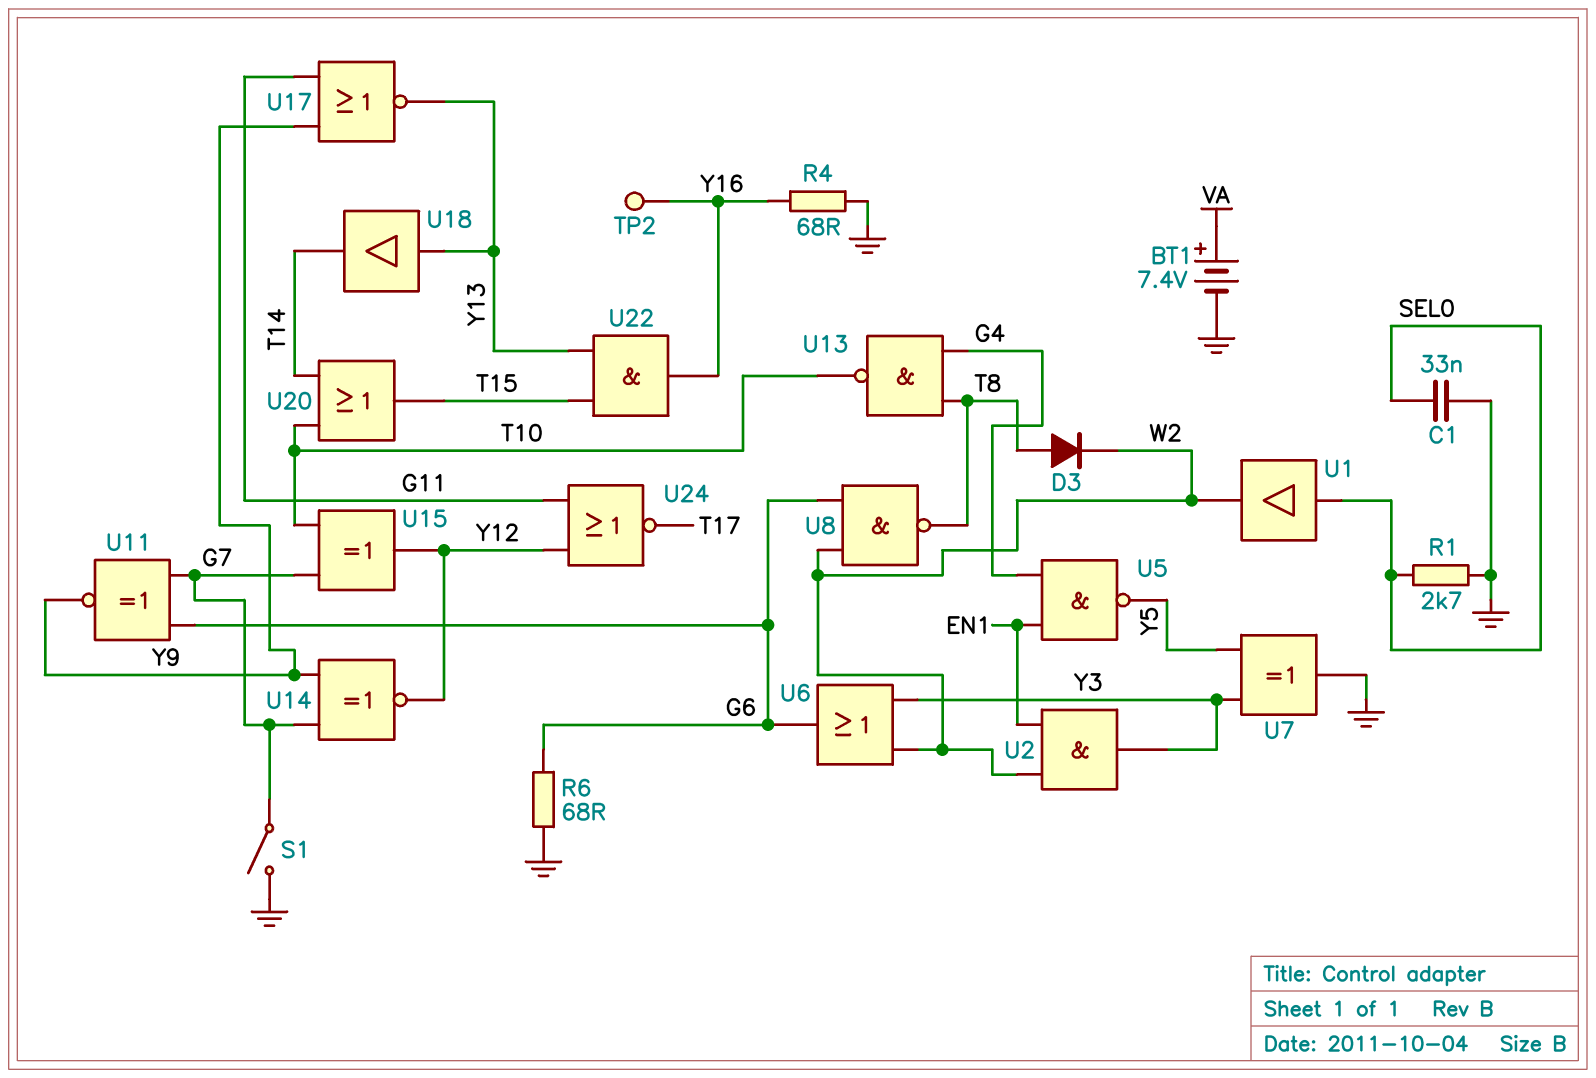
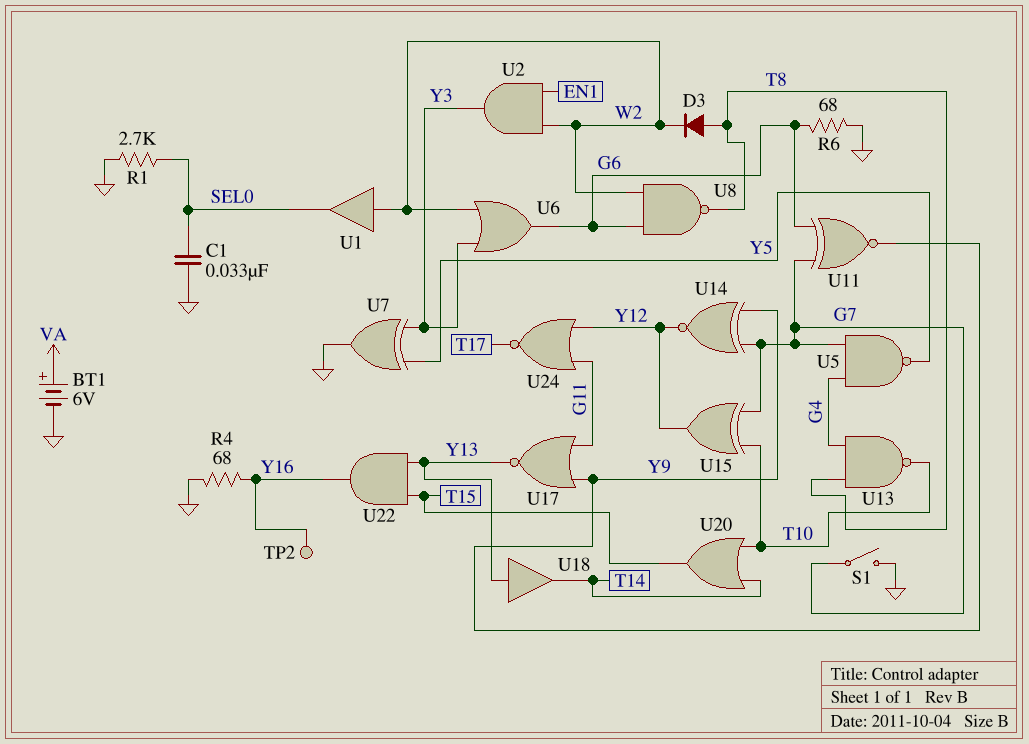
BT1: 7.4V (plus VA, minus GND) -> 6V (plus VA, minus GND)
U1: buffer (in SEL0, out W2) -> buffer (in W2, out SEL0)
U5: NAND (in EN1, in G4, out Y5) -> NAND (in G4, in G7, out Y5)

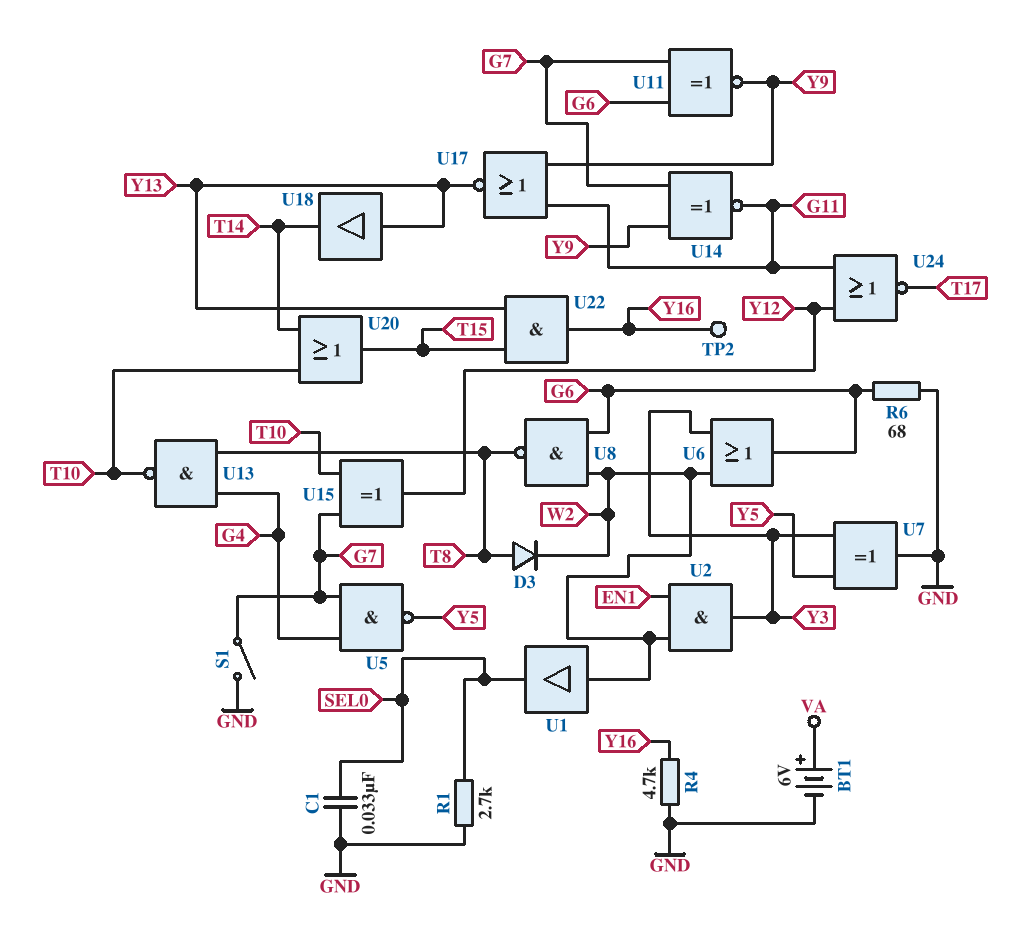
R4: 68 (GND, Y16) -> 4.7k (GND, Y16)
U14: XNOR (in G7, in Y9, out Y12) -> XNOR (in G7, in Y9, out G11)

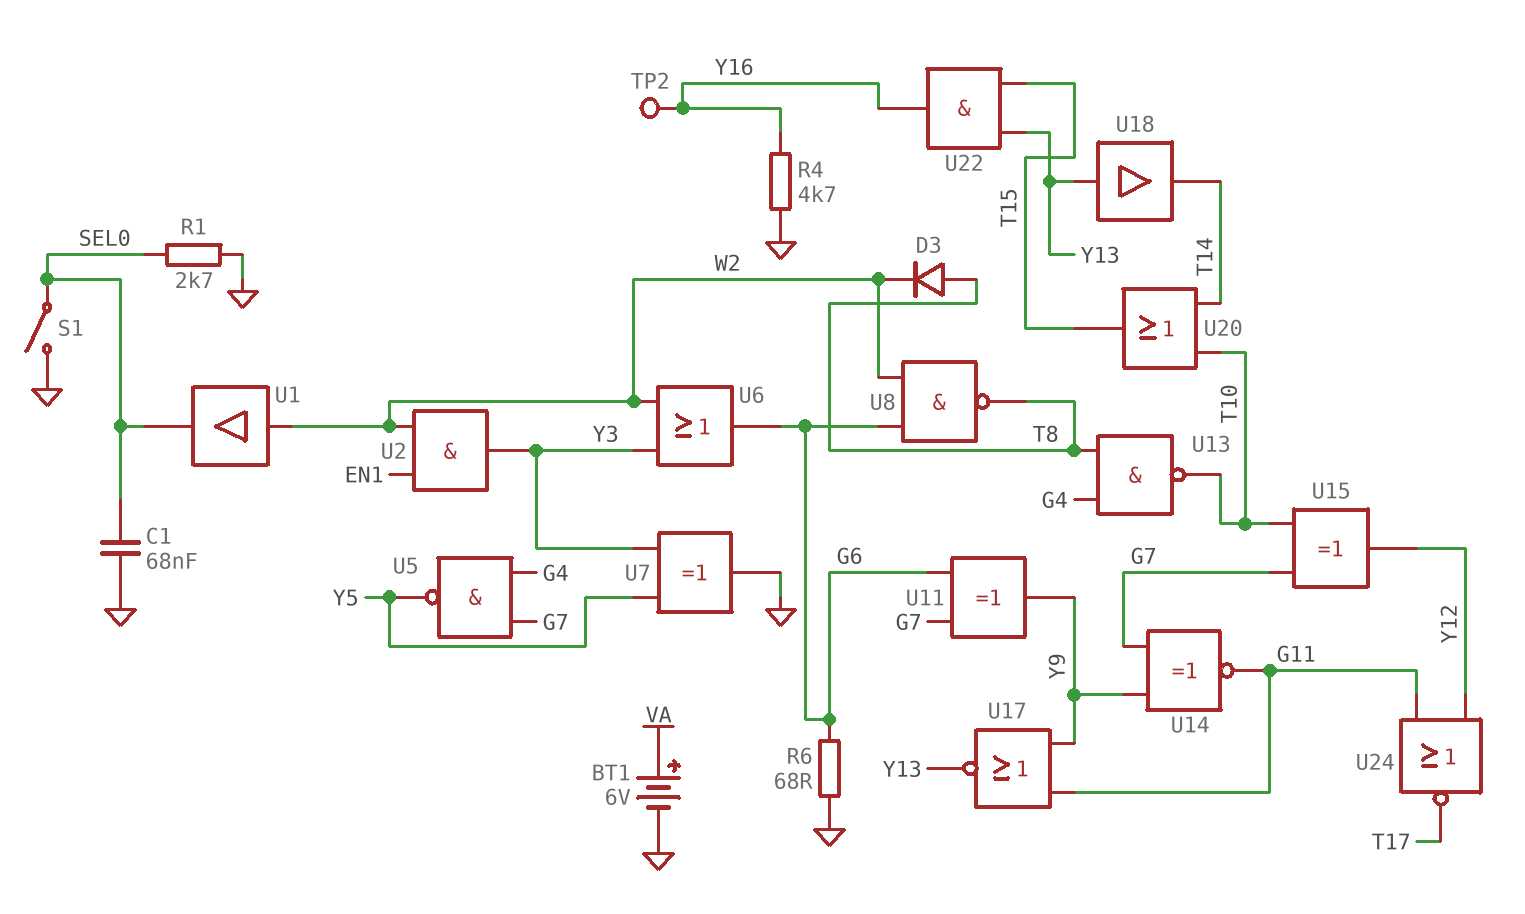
C1: 33nF (GND, SEL0) -> 68nF (GND, SEL0)
S1: switch (G7, GND) -> switch (GND, SEL0)
U11: XNOR (in G6, in G7, out Y9) -> XOR (in G6, in G7, out Y9)

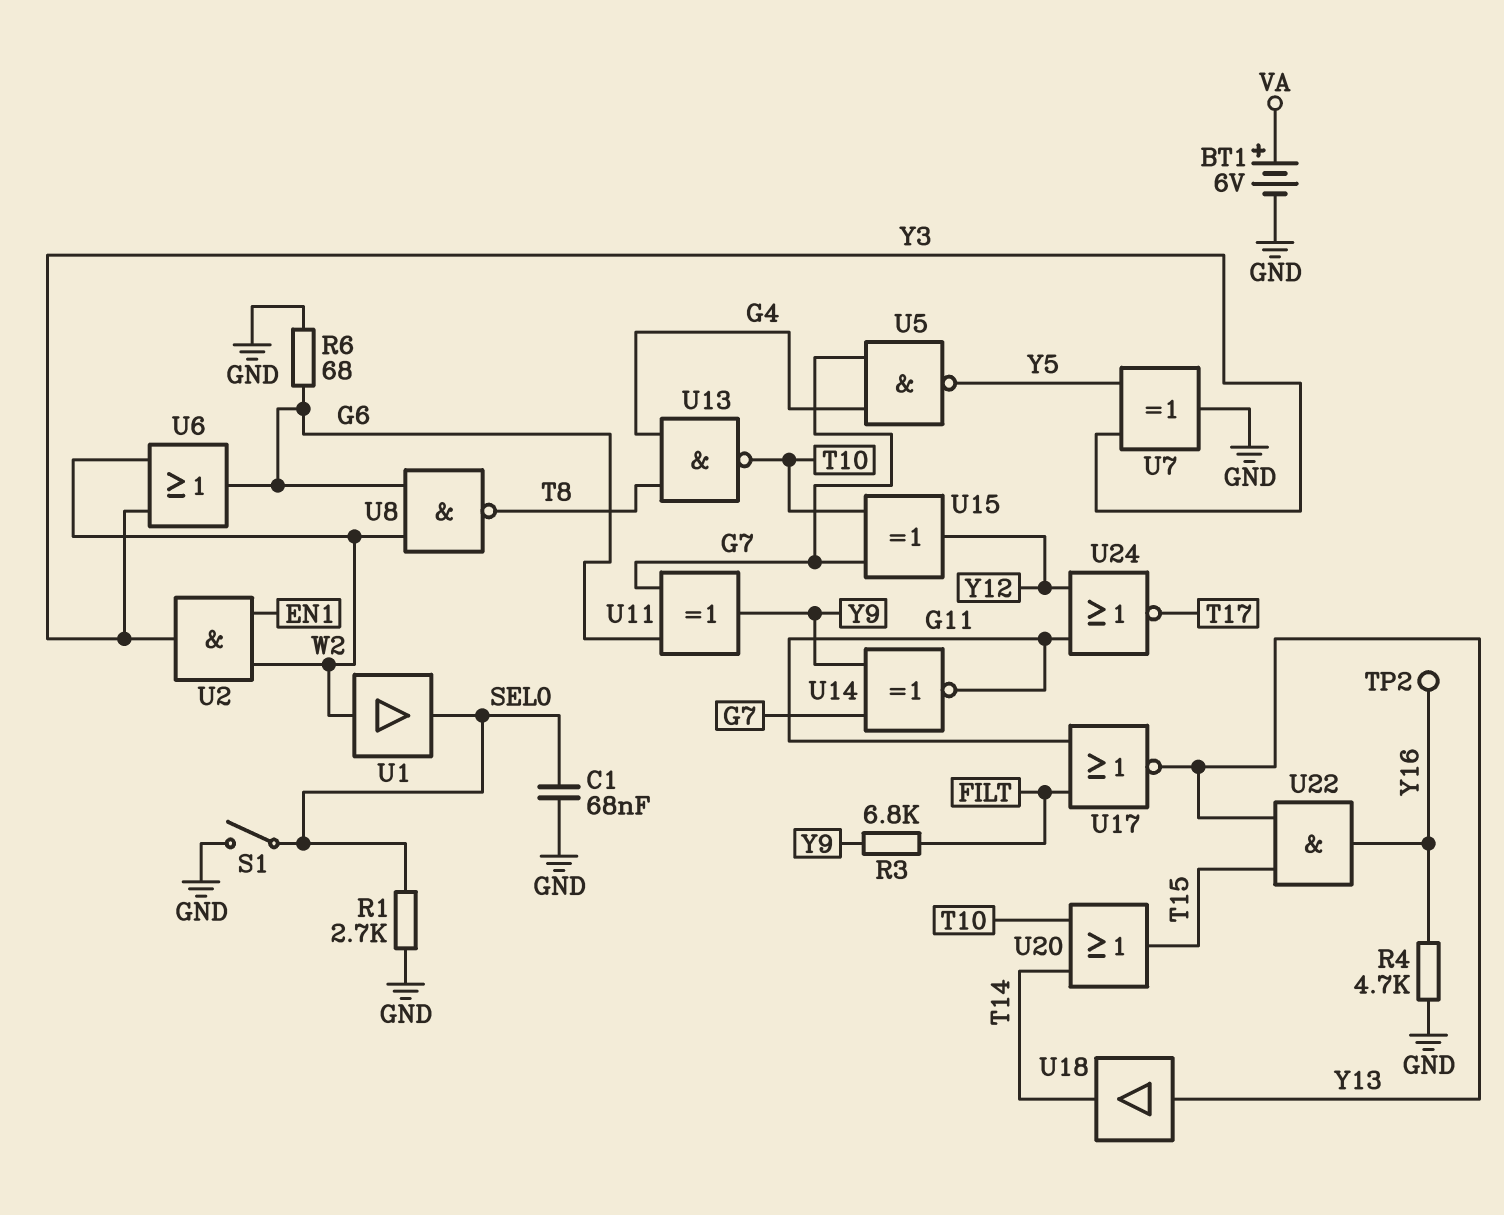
D3: diode (A T8, K W2) -> none
R3: none -> 6.8k (FILT, Y9)
U17: NOR (in G11, in Y9, out Y13) -> NOR (in FILT, in G11, out Y13)

